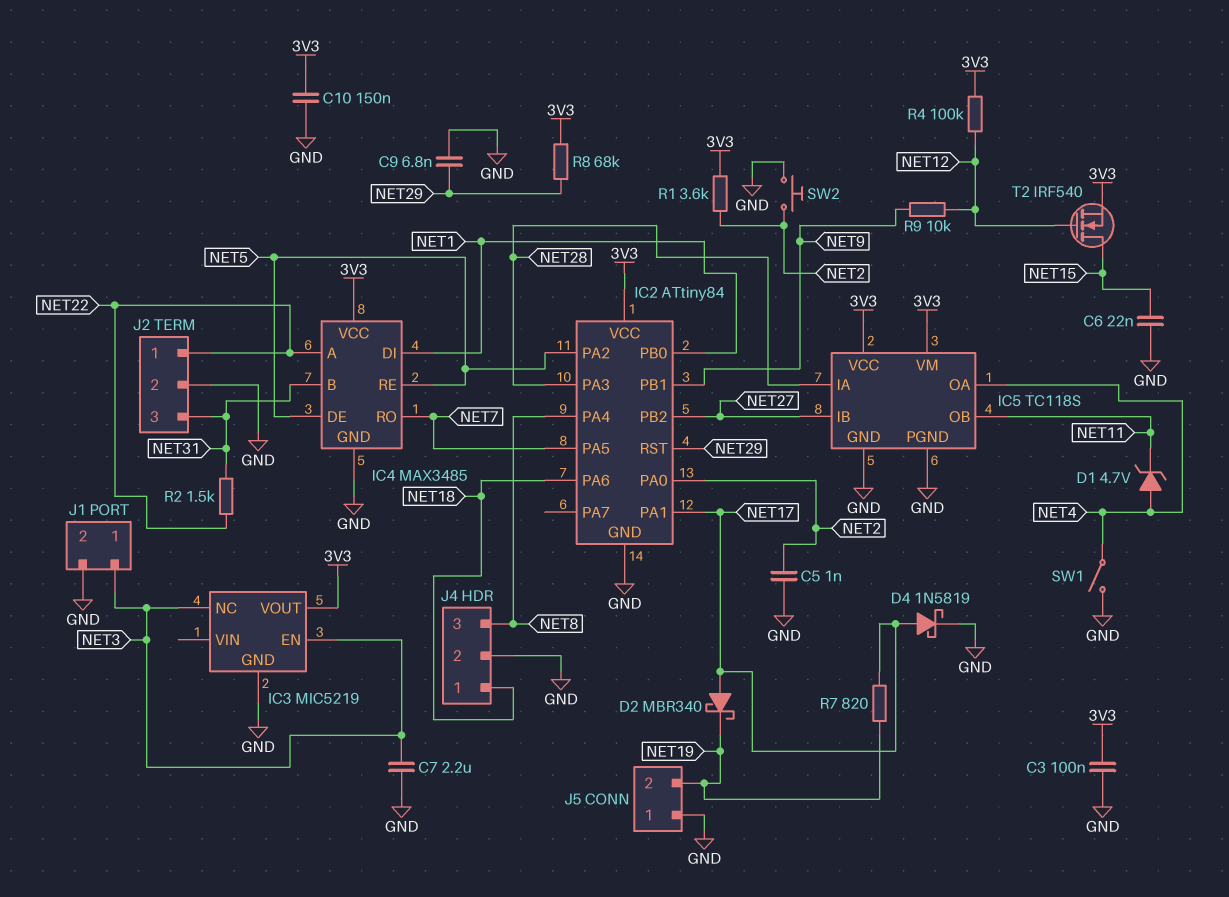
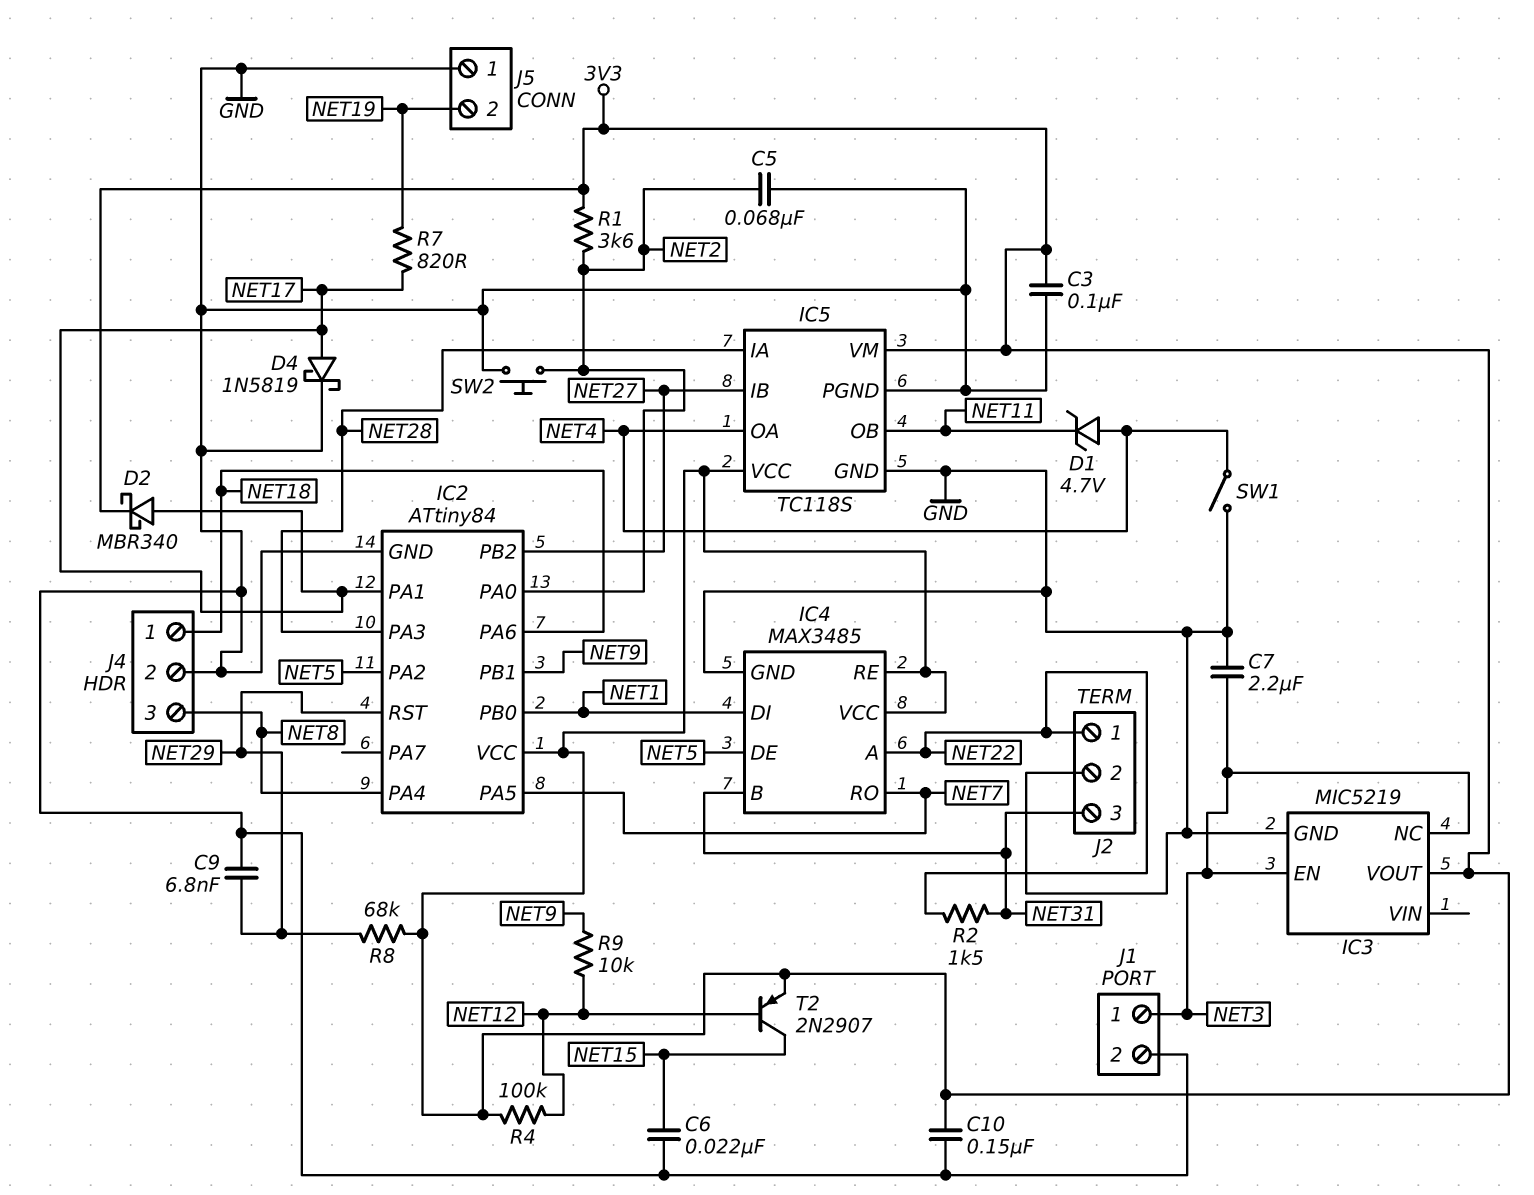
C5: 1nF (GND, NET2) -> 68nF (GND, NET2)
D2: schottky MBR340 (A NET17, K NET19) -> schottky MBR340 (A NET17, K 3V3)
IC4 pin RE: NET5 -> 3V3
T2: NMOS IRF540 (G NET12, D NET15, S 3V3) -> PNP 2N2907 (B NET12, C NET15, E 3V3)

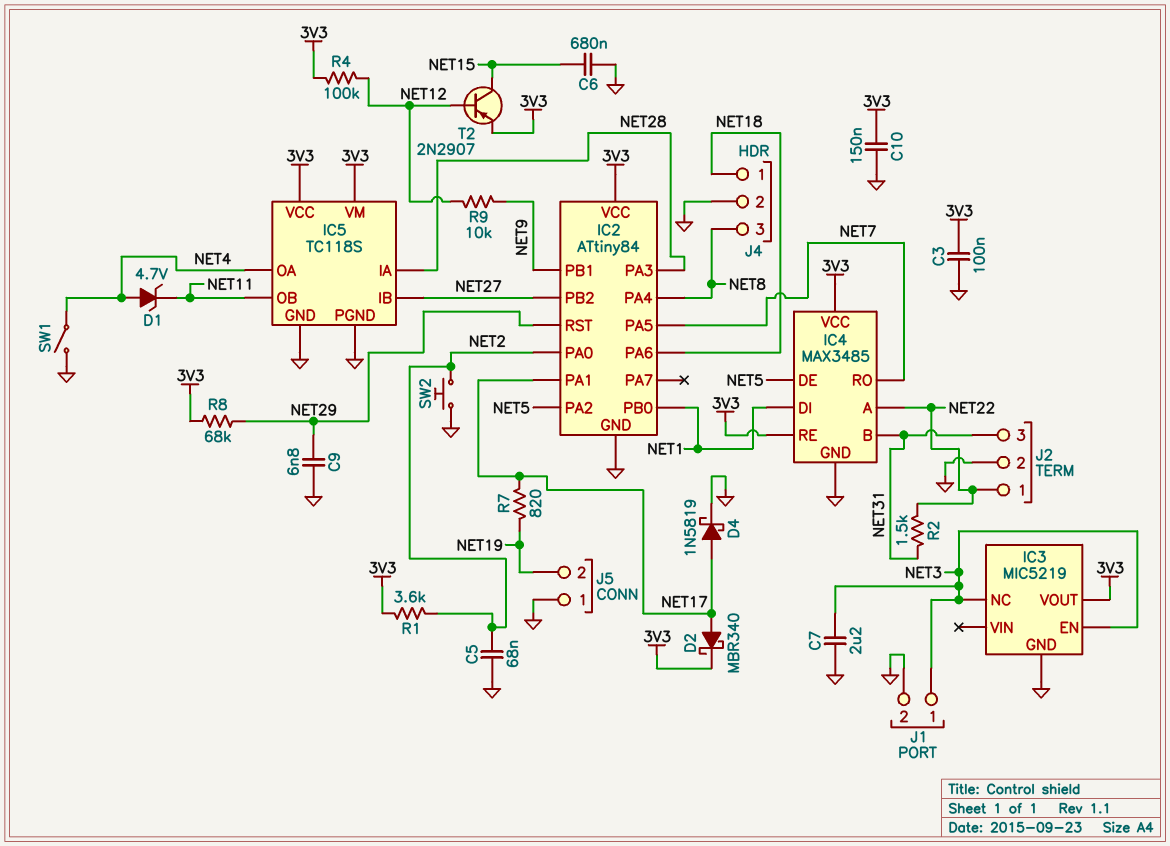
C6: 22nF (GND, NET15) -> 680nF (GND, NET15)

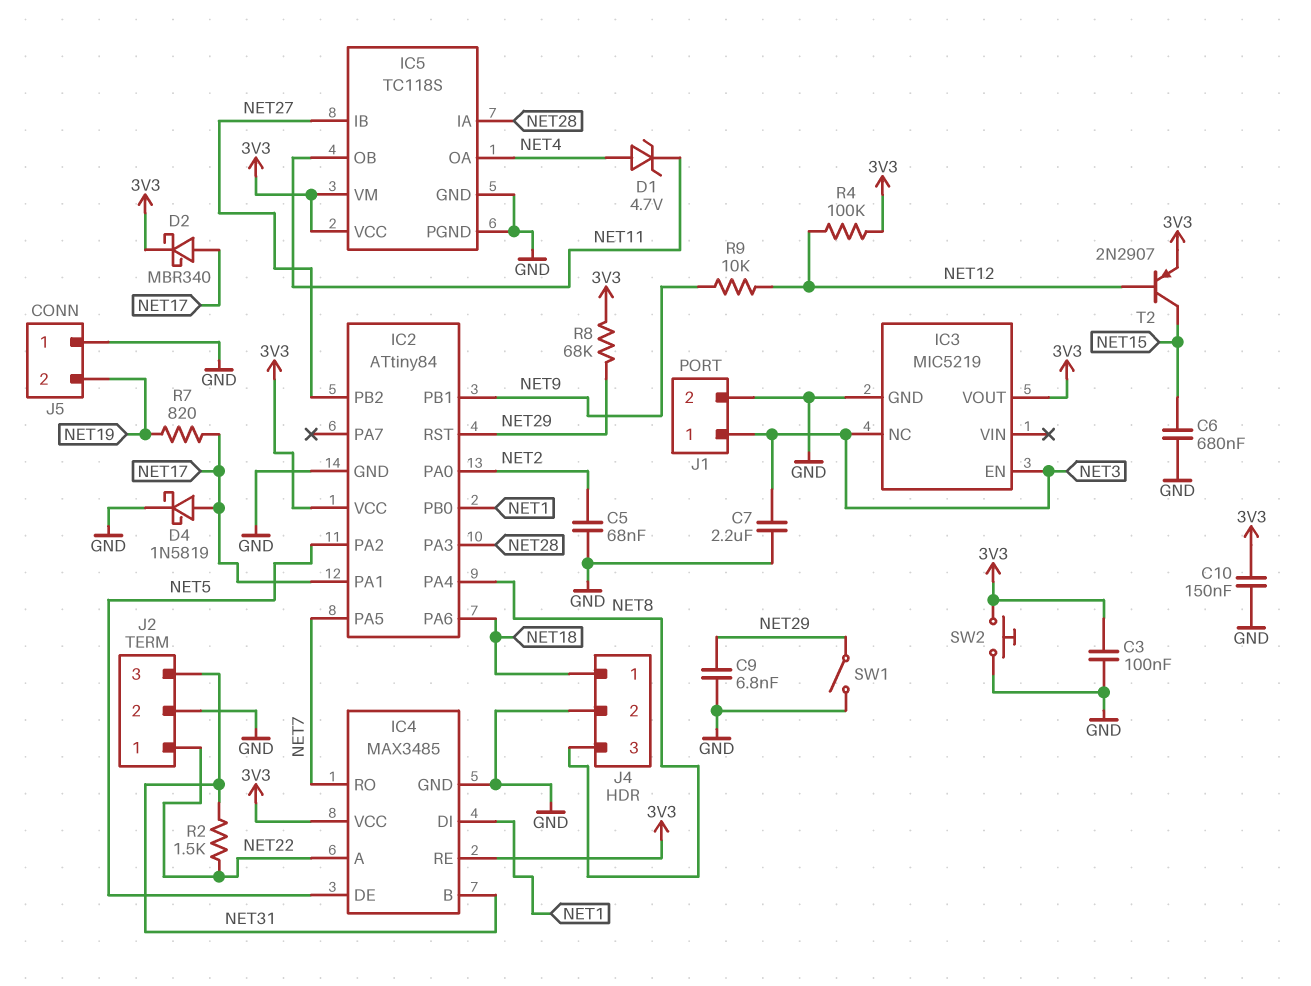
R1: 3.6k (3V3, NET2) -> none
SW1: switch (GND, NET4) -> switch (GND, NET29)
SW2: button (GND, NET2) -> button (3V3, GND)

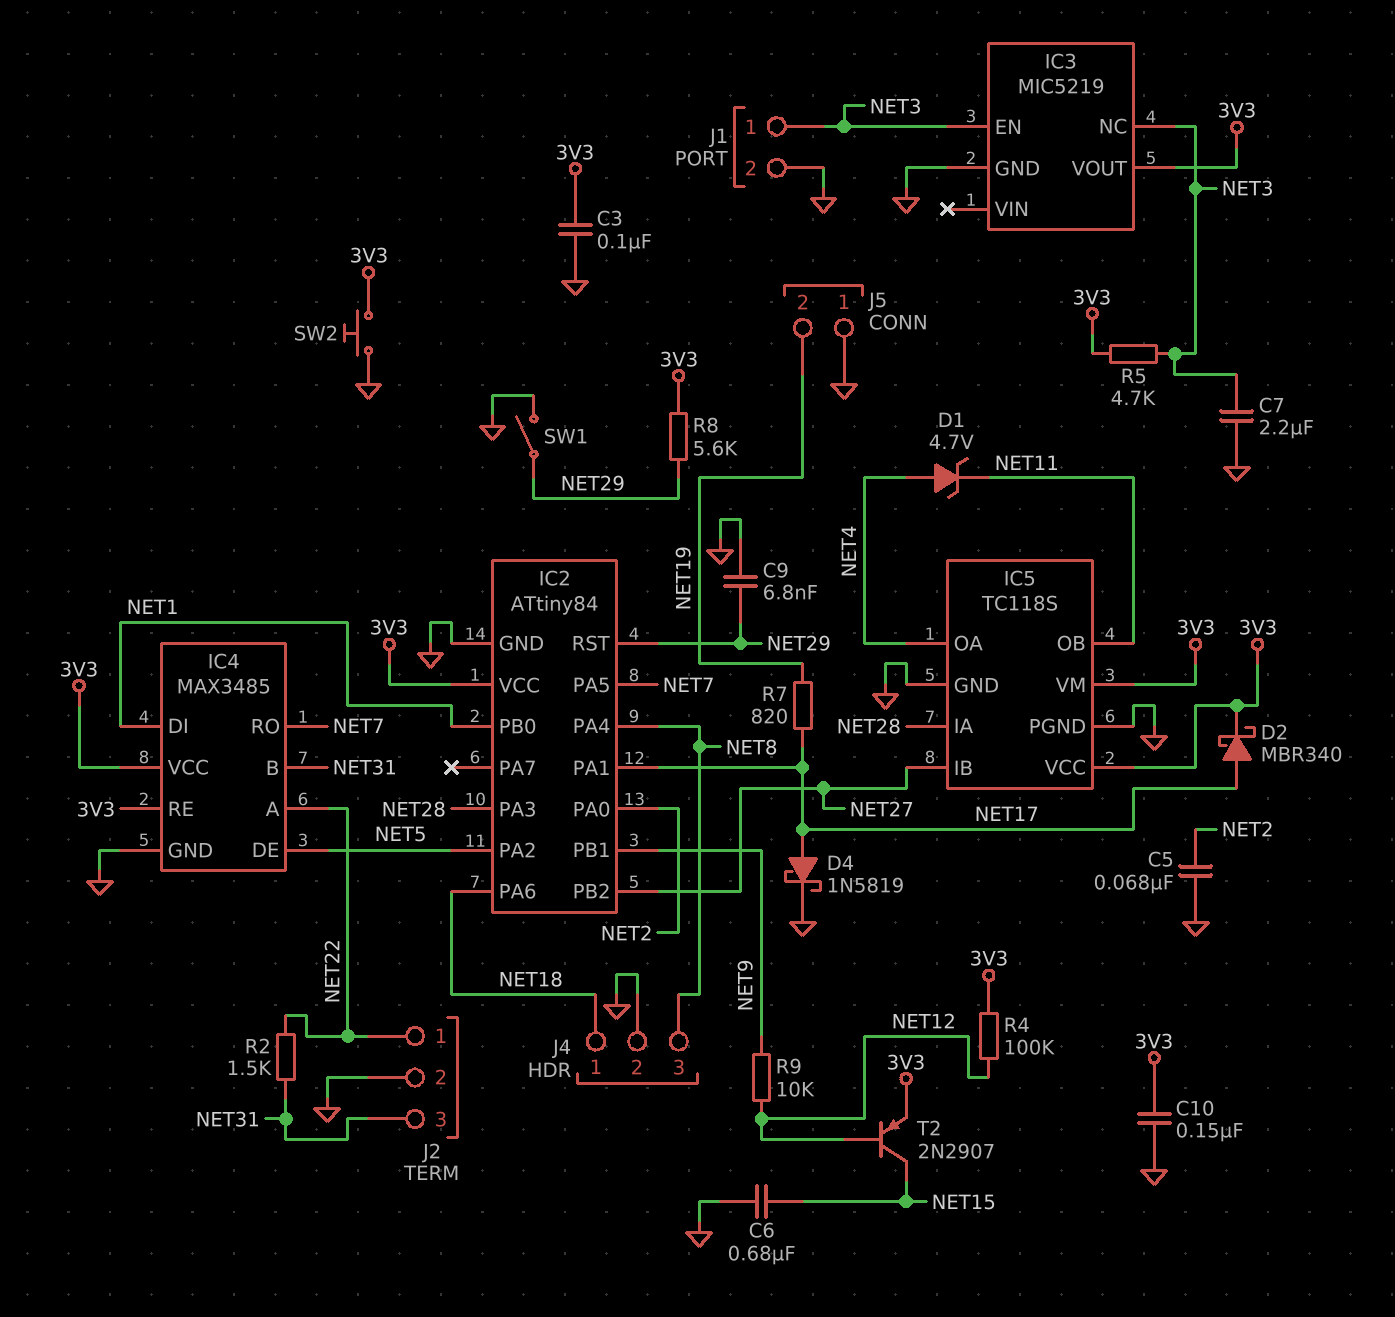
R5: none -> 4.7k (3V3, NET3)
R8: 68k (3V3, NET29) -> 5.6k (3V3, NET29)

